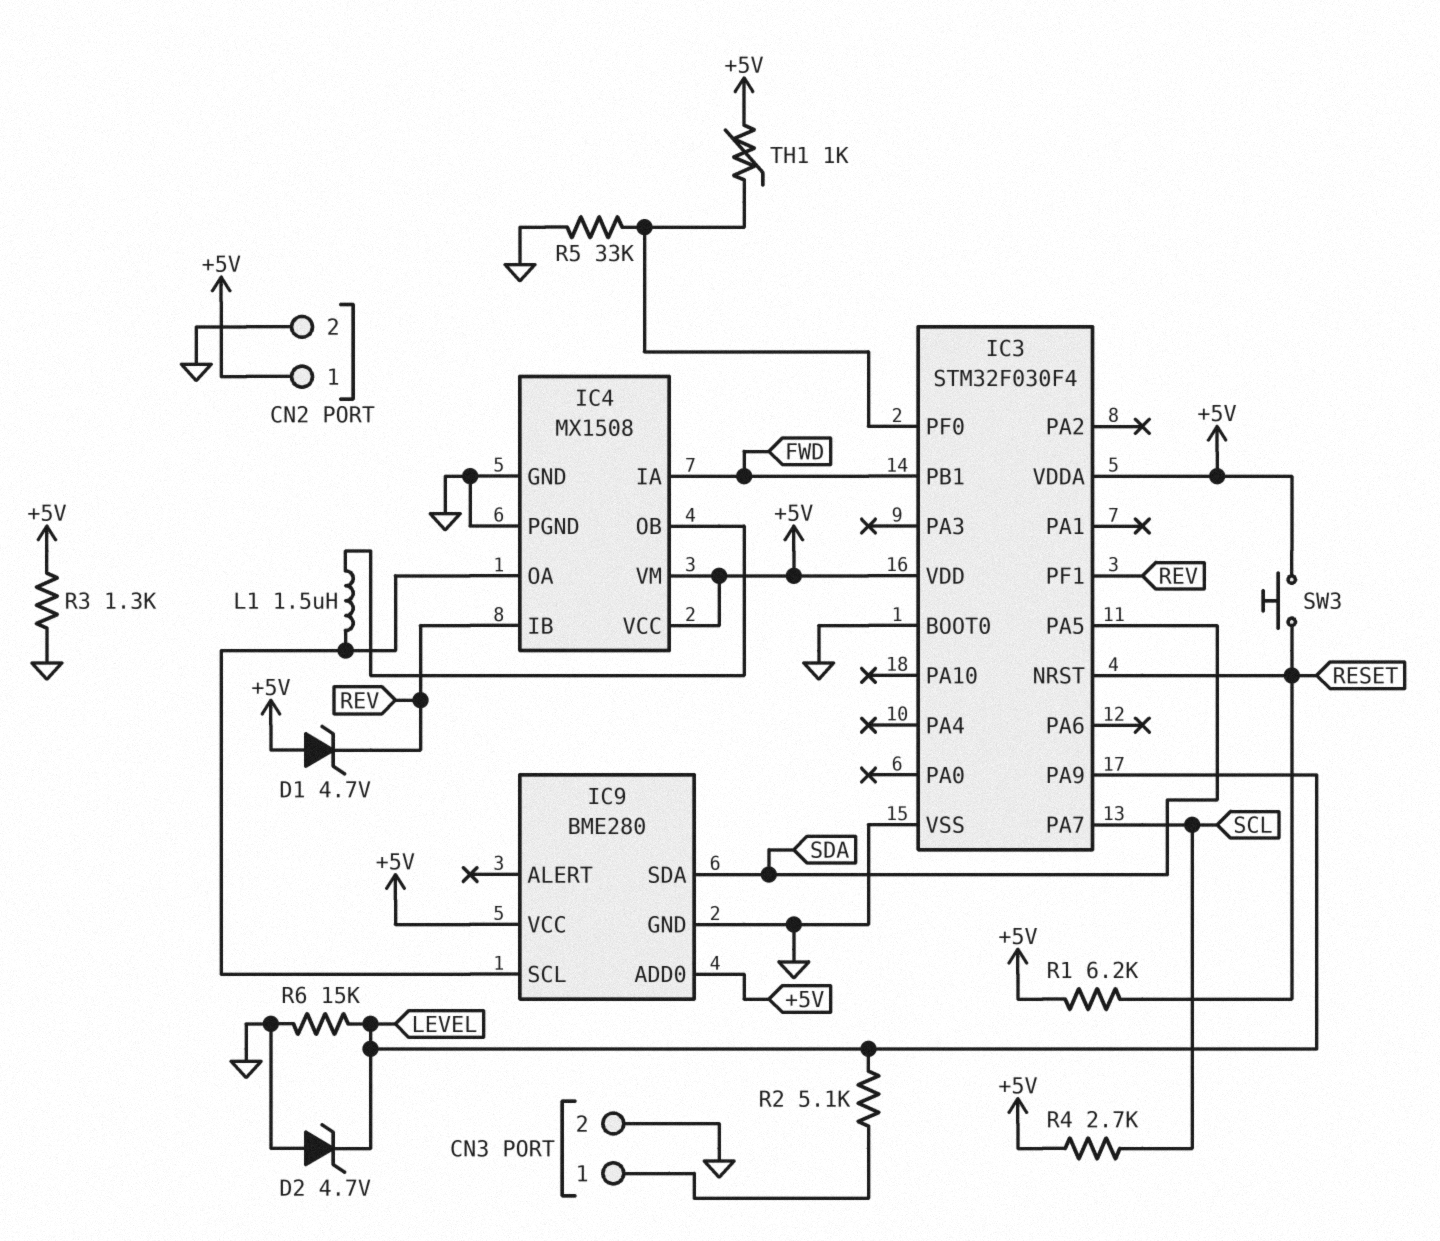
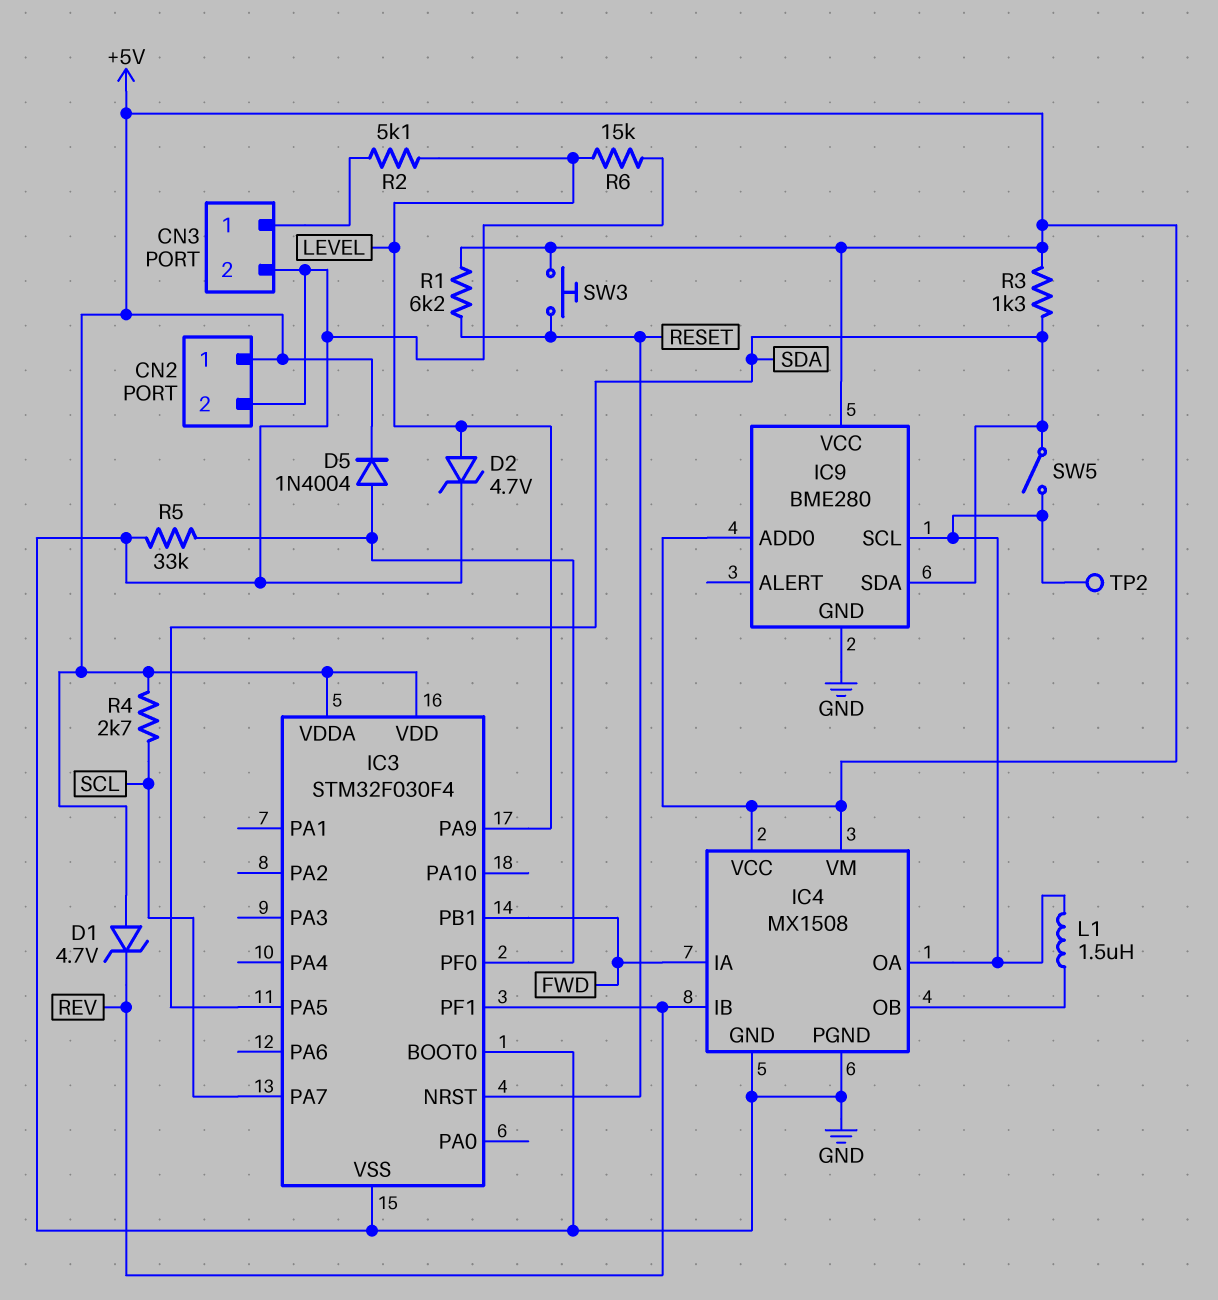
D2: zener 4.7V (A GND, K LEVEL) -> zener 4.7V (A LEVEL, K GND)
D5: none -> diode 1N4004 (A IC3/PF0, K +5V)
R3: 1.3k (+5V, GND) -> 1.3k (+5V, SDA)
SW5: none -> switch (IC4/OA, SDA)
TH1: 1k (+5V, IC3/PF0) -> none
TP2: none -> test point (IC4/OA)

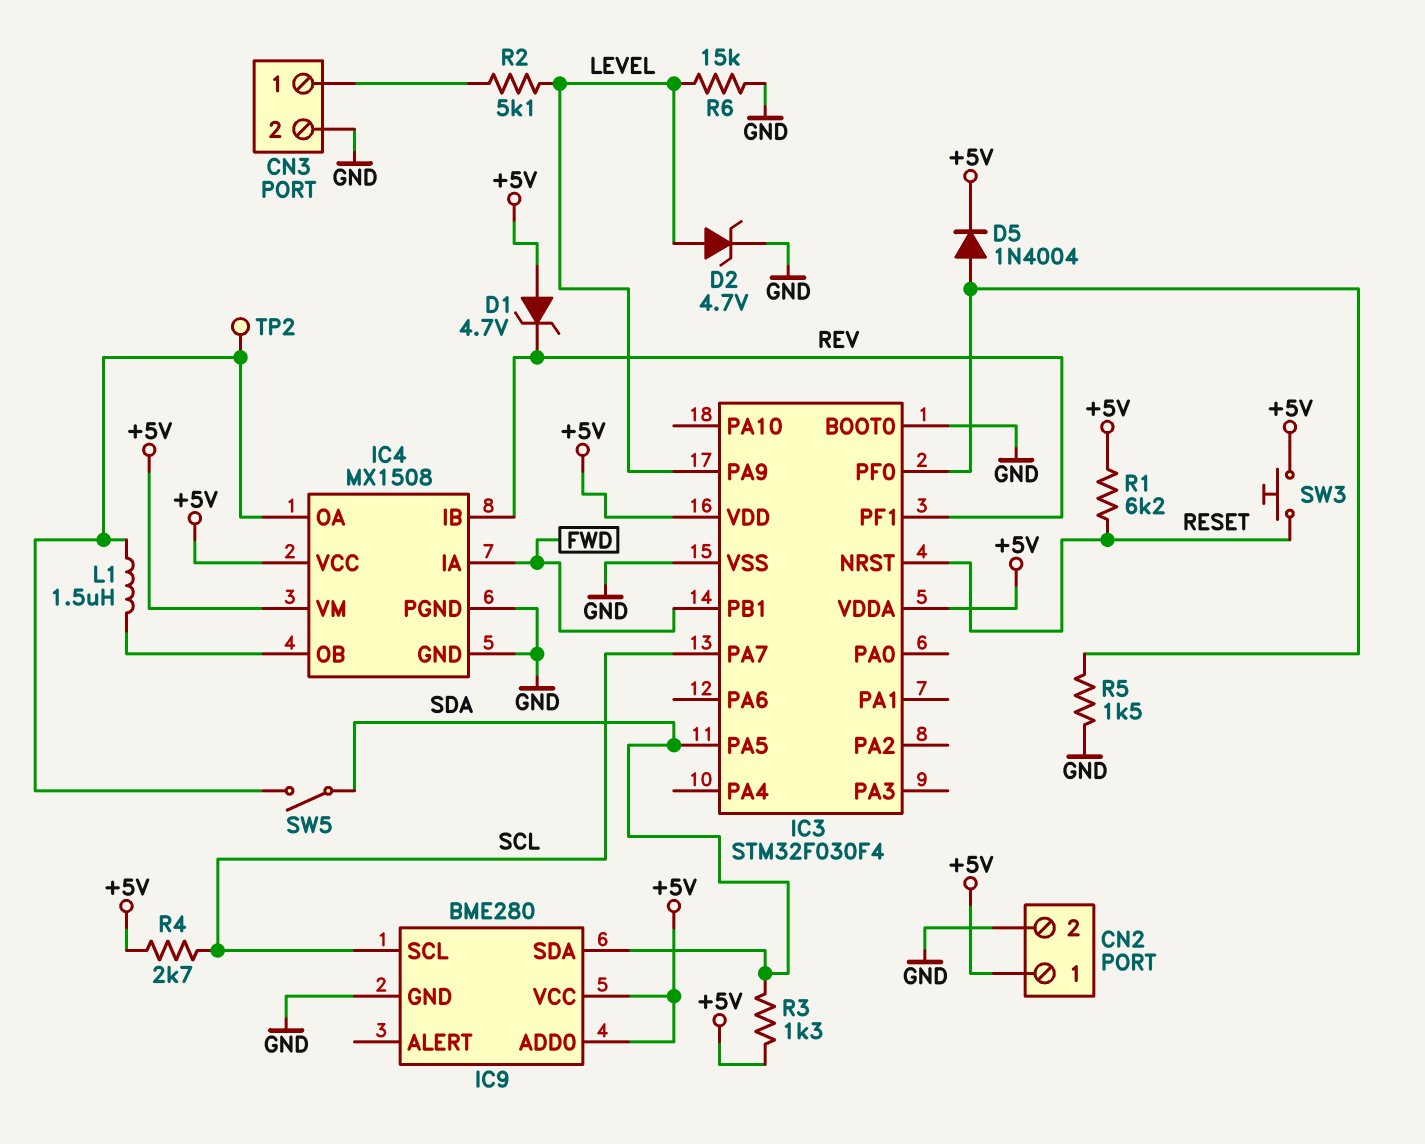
IC9 pin SCL: IC4/OA -> SCL
R5: 33k (GND, IC3/PF0) -> 1.5k (GND, IC3/PF0)

